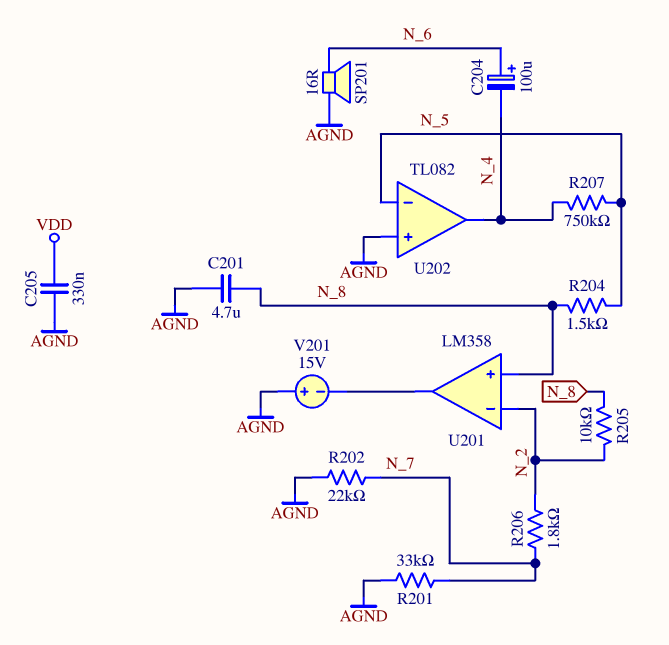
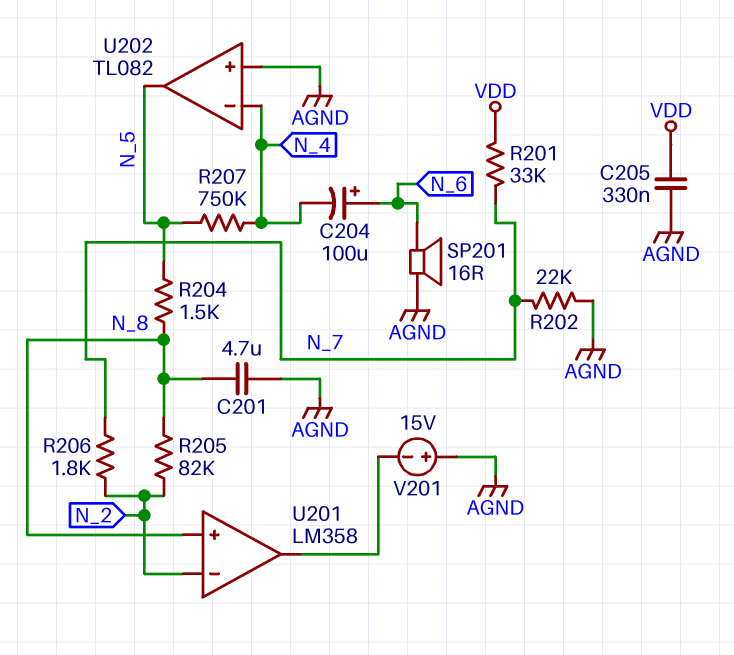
R201: 33k (AGND, N_7) -> 33k (N_7, VDD)
R205: 10k (N_2, N_8) -> 82k (N_2, N_8)
U202 pin in-: N_5 -> N_4
U202 pin out: N_4 -> N_5

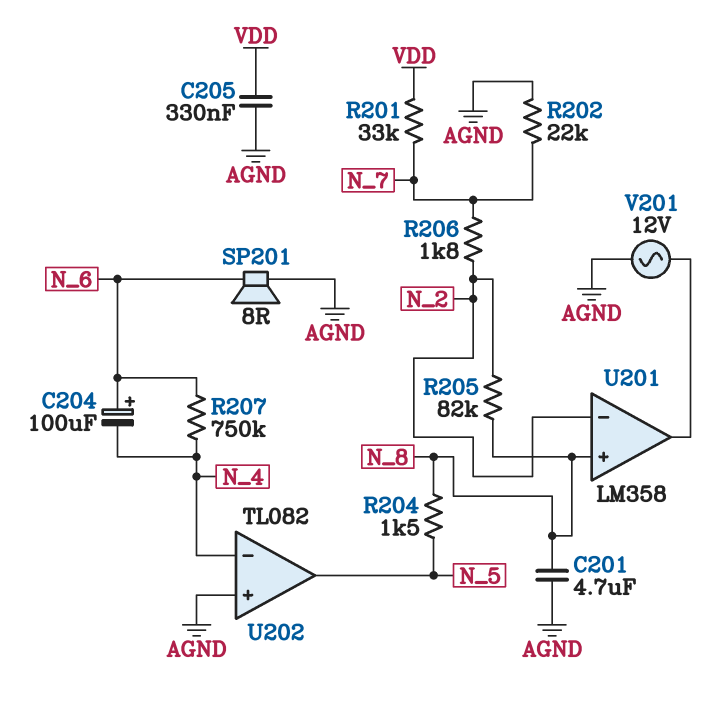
R207: 750k (N_4, N_5) -> 750k (N_4, N_6)
SP201: speaker 16R (AGND, N_6) -> speaker 8R (AGND, N_6)
V201: 15V (plus AGND, minus U201/out) -> AC 12V (AGND, U201/out)

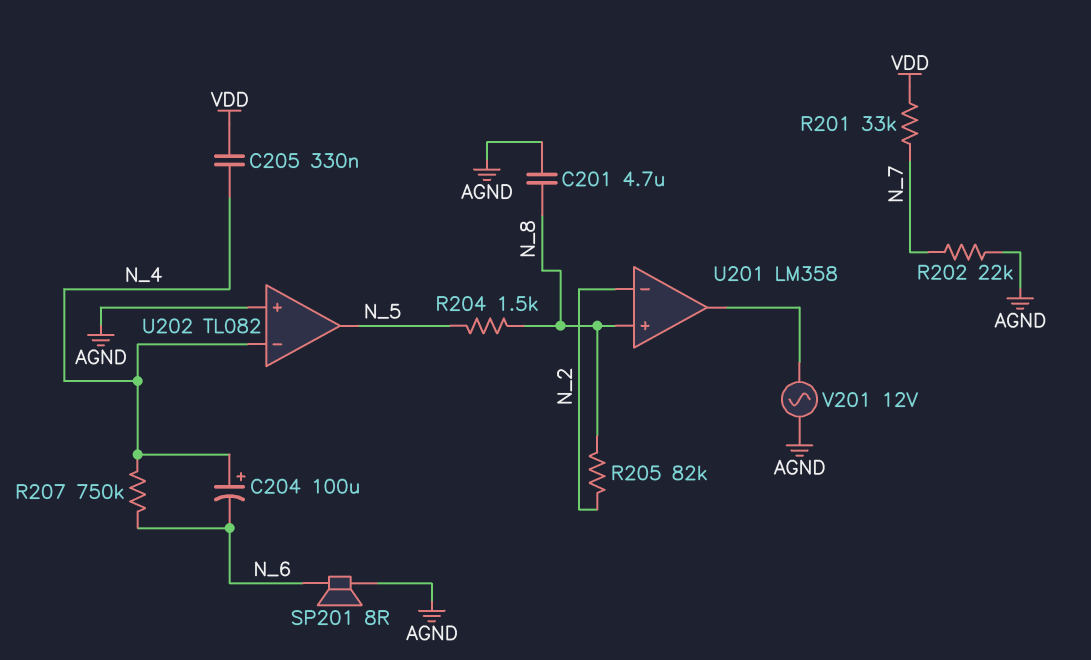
C204: 100uF (plus N_6, minus N_4) -> 100uF (plus N_4, minus N_6)
C205: 330nF (AGND, VDD) -> 330nF (N_4, VDD)
R206: 1.8k (N_2, N_7) -> none

